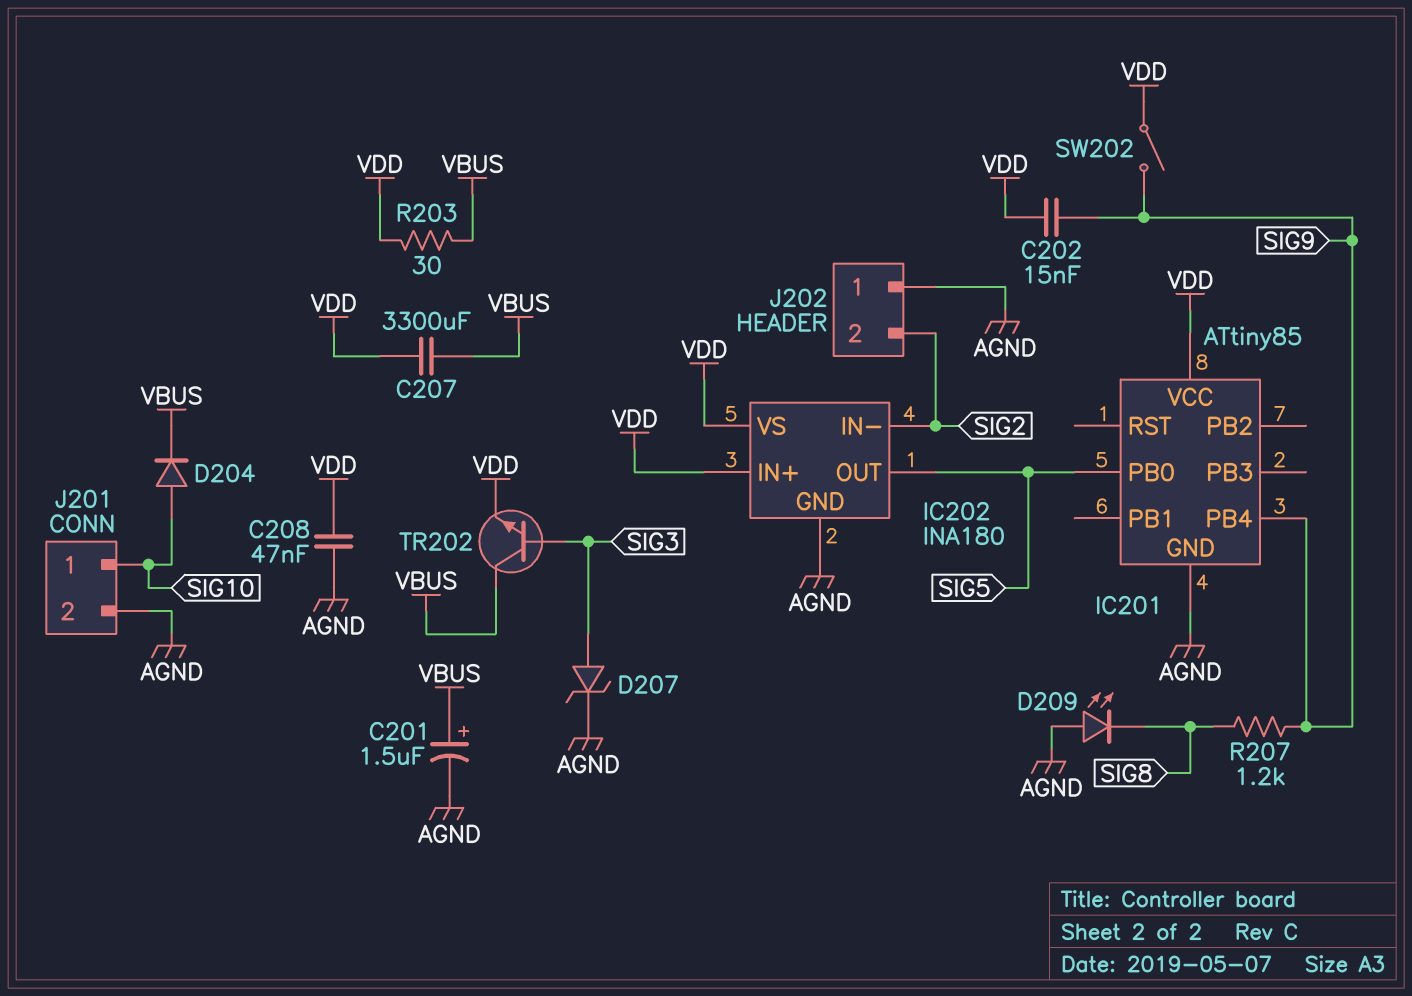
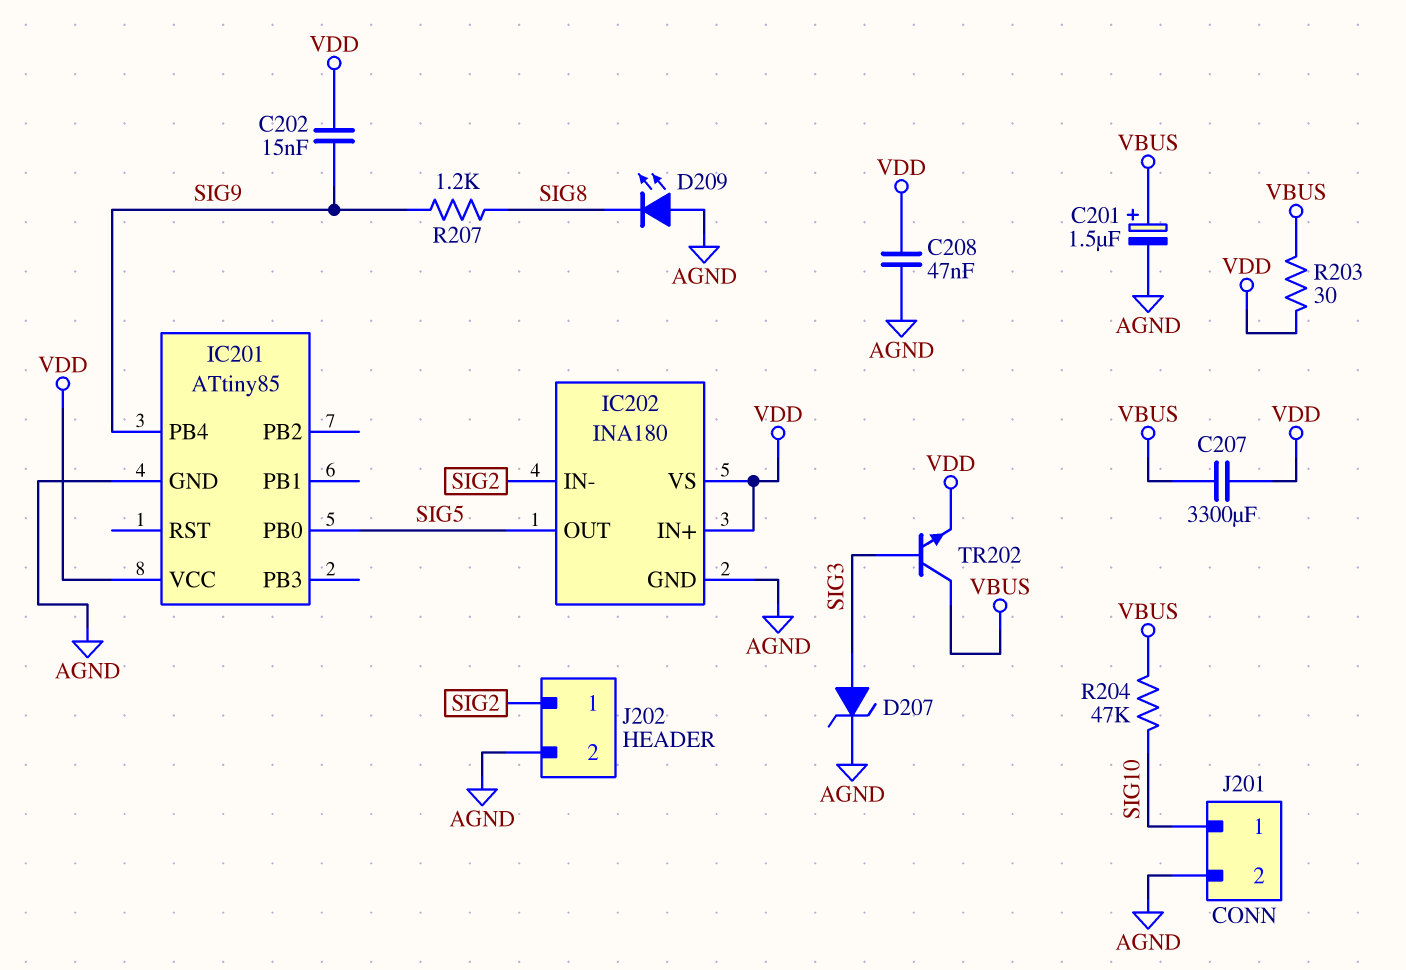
D204: diode (A SIG10, K VBUS) -> none
J202 pin 1: AGND -> SIG2
J202 pin 2: SIG2 -> AGND
R204: none -> 47k (SIG10, VBUS)
SW202: switch (SIG9, VDD) -> none

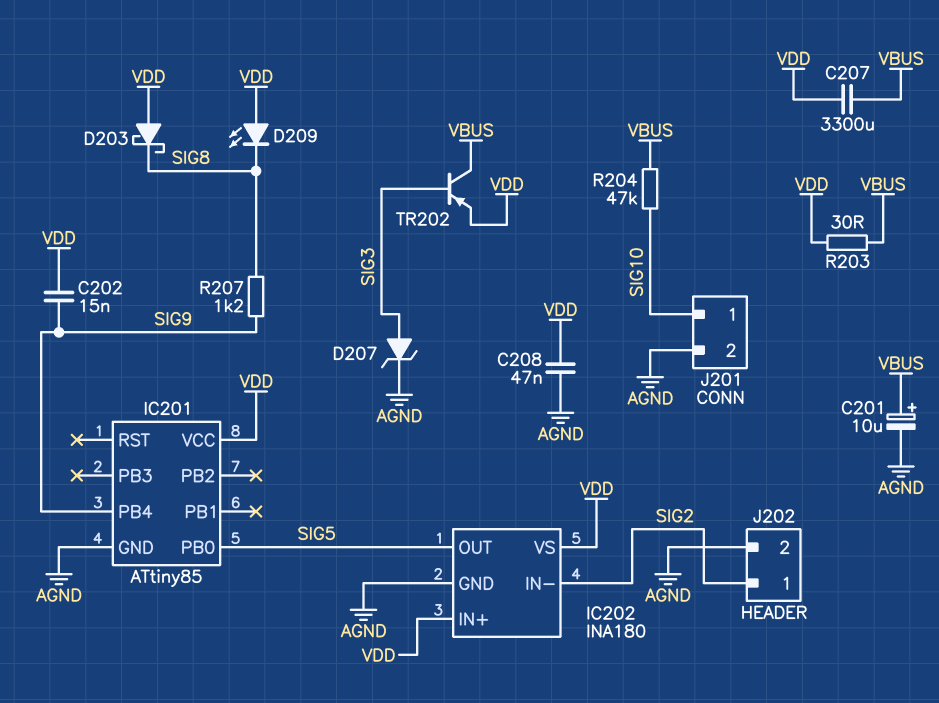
C201: 1.5uF (plus VBUS, minus AGND) -> 10uF (plus VBUS, minus AGND)
D203: none -> schottky (A VDD, K SIG8)
D209: LED (A AGND, K SIG8) -> LED (A VDD, K SIG8)
TR202: NPN (B SIG3, C VBUS, E VDD) -> PNP (B SIG3, C VBUS, E VDD)

